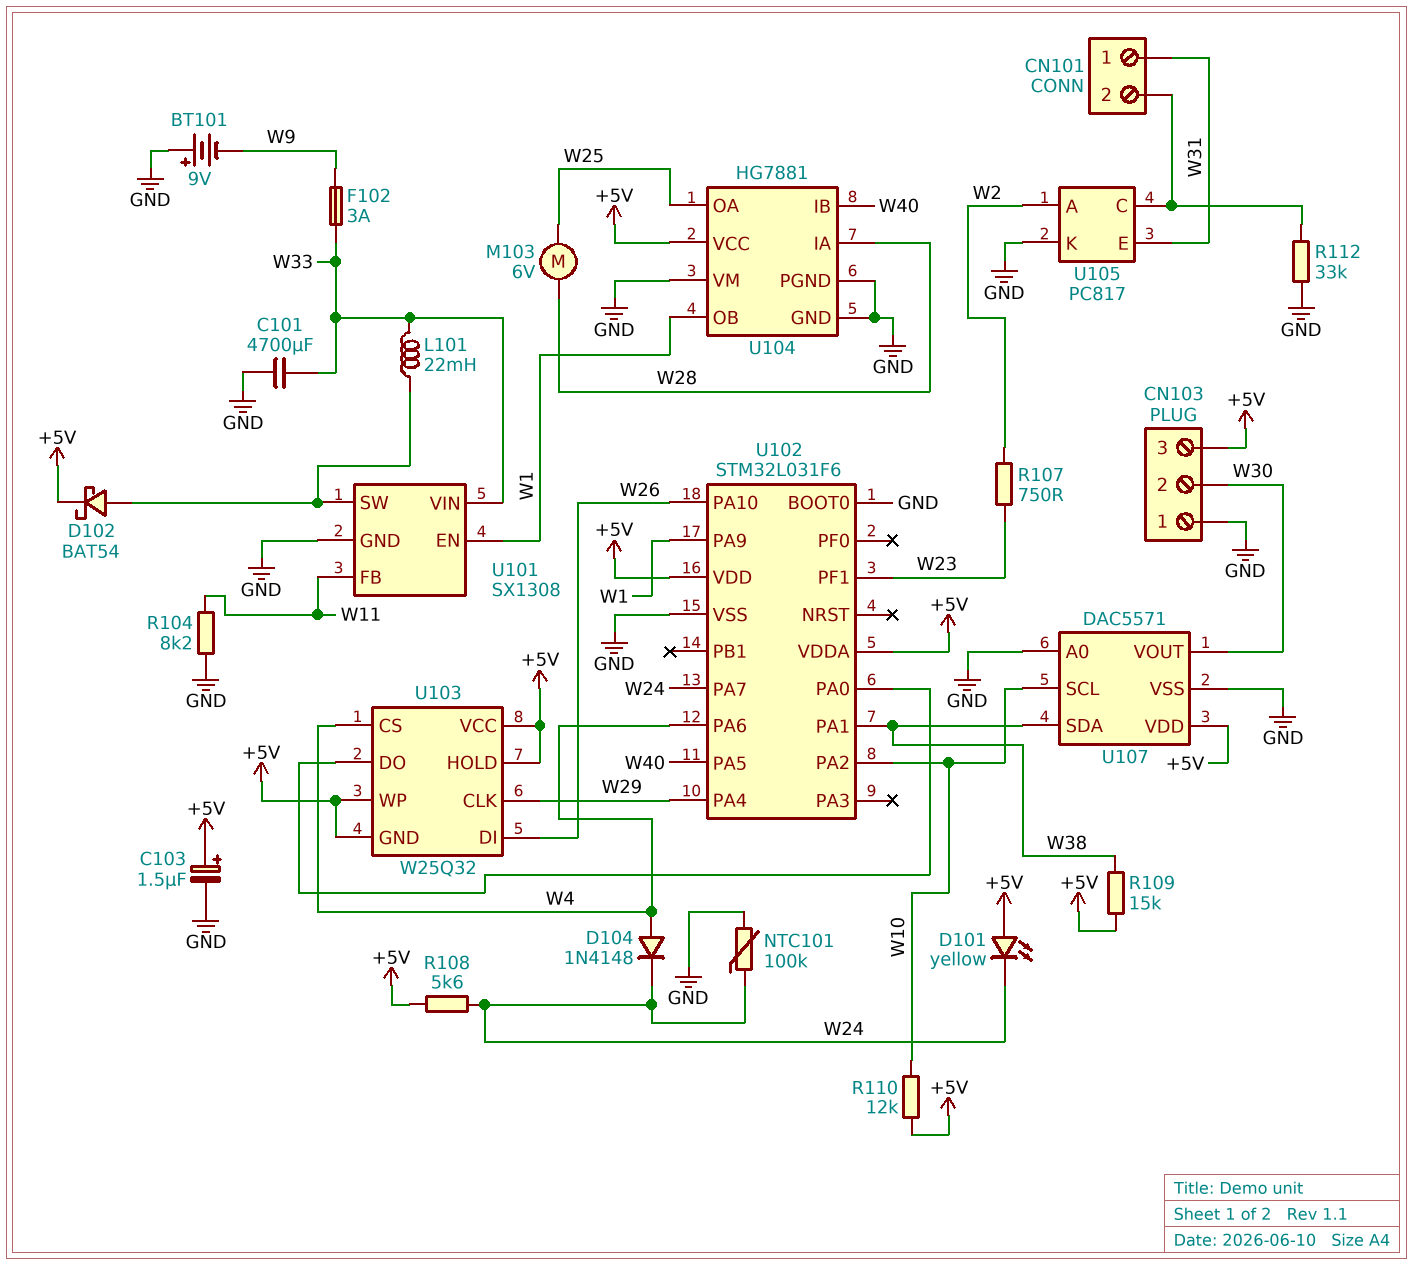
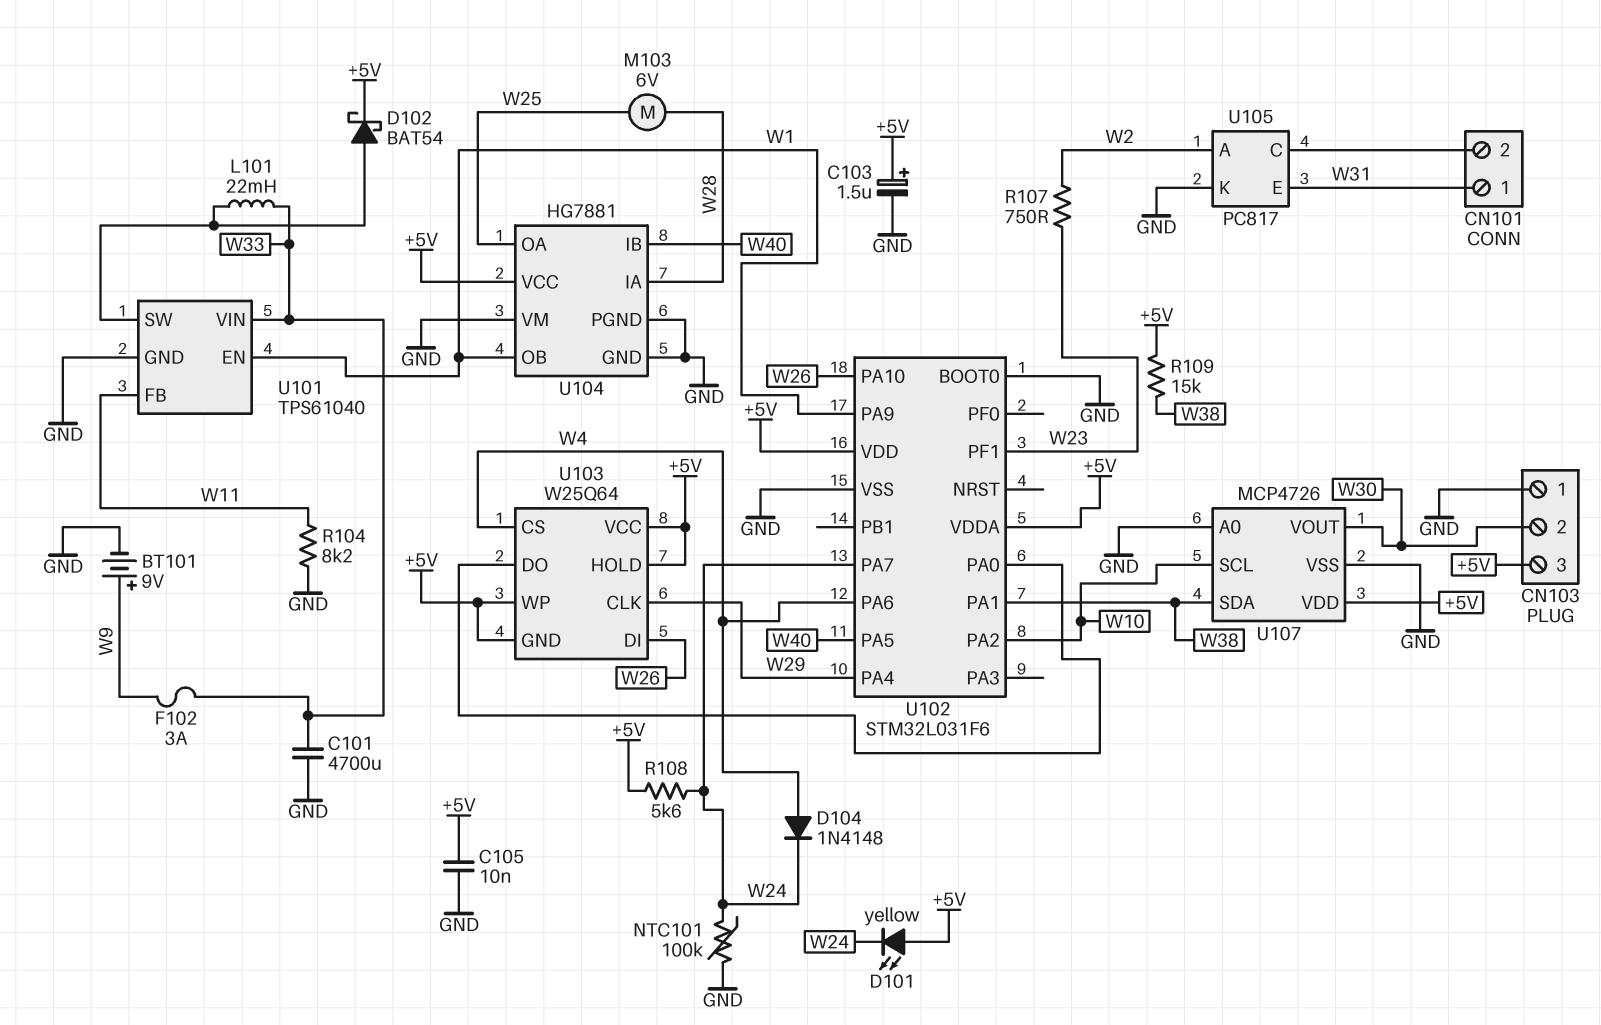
BT101: 9V (plus GND, minus W9) -> 9V (plus W9, minus GND)
C105: none -> 10nF (+5V, GND)
R110: 12k (+5V, W10) -> none
R112: 33k (CN101/2, GND) -> none
U101: SX1308 -> TPS61040
U103: W25Q32 -> W25Q64
U107: DAC5571 -> MCP4726

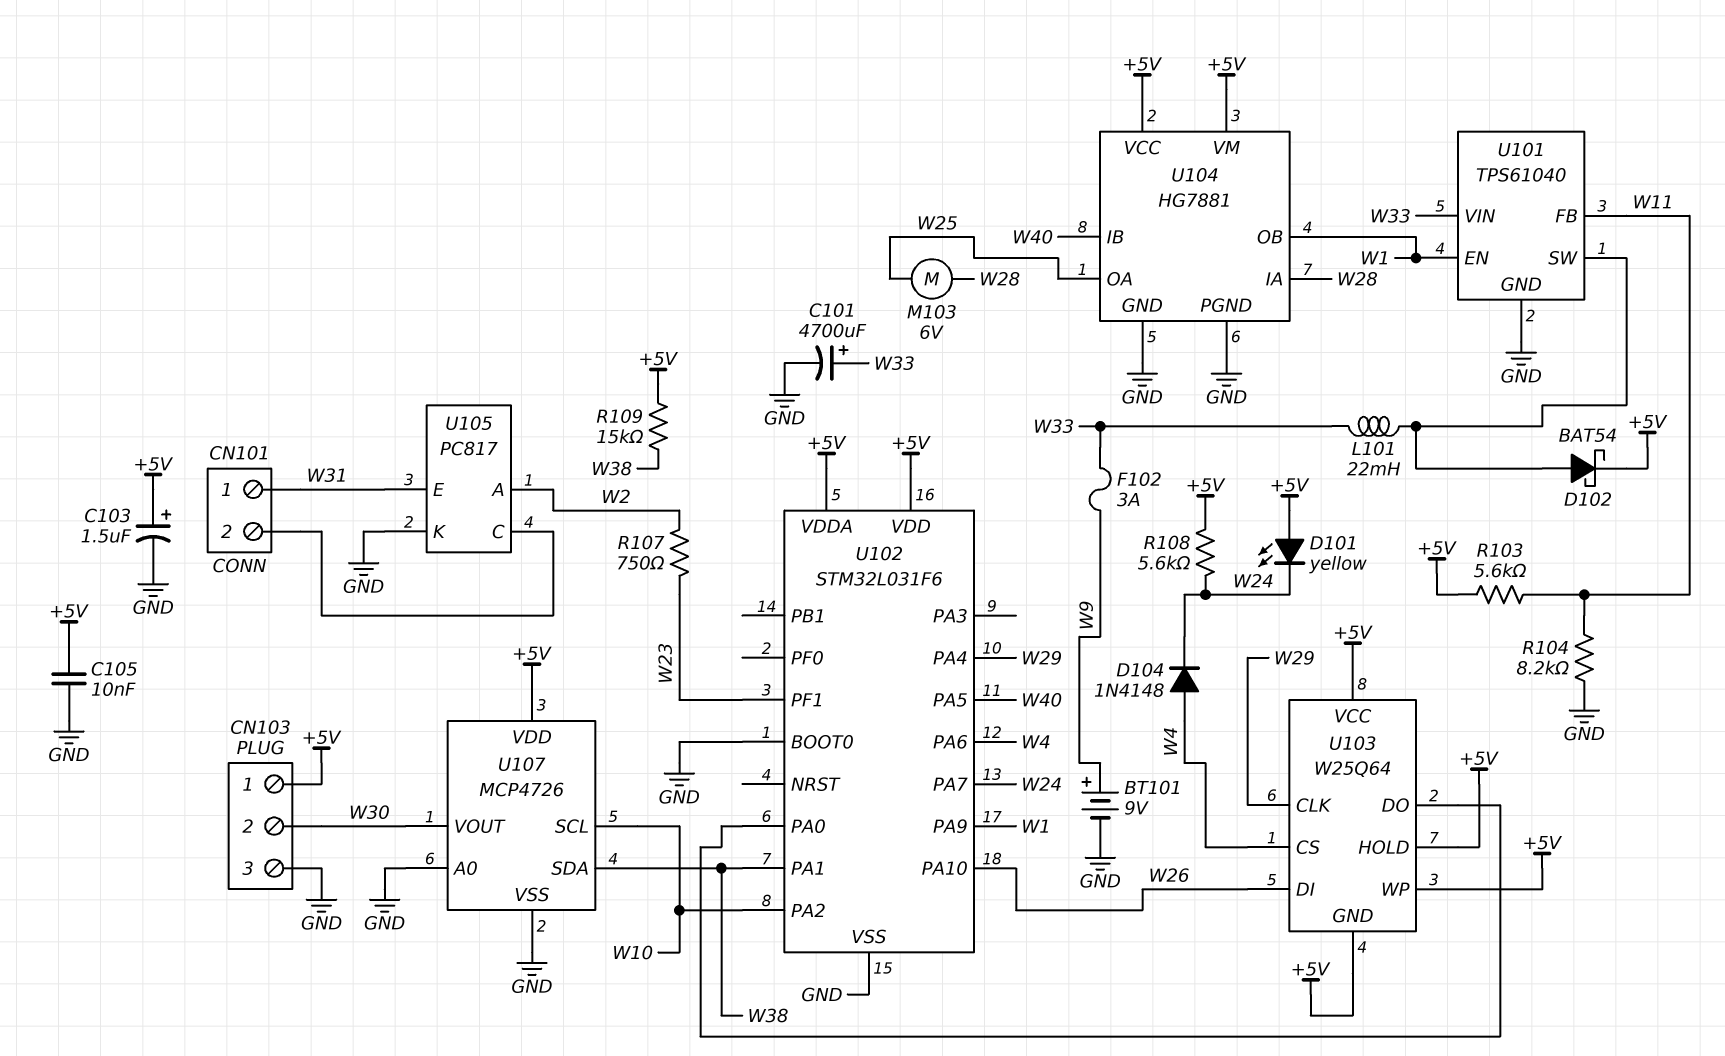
C101: 4700uF (GND, W33) -> 4700uF (plus W33, minus GND)
CN103 pin 1: GND -> +5V
CN103 pin 3: +5V -> GND
NTC101: 100k (GND, W24) -> none
R103: none -> 5.6k (+5V, W11)
U104 pin VM: GND -> +5V

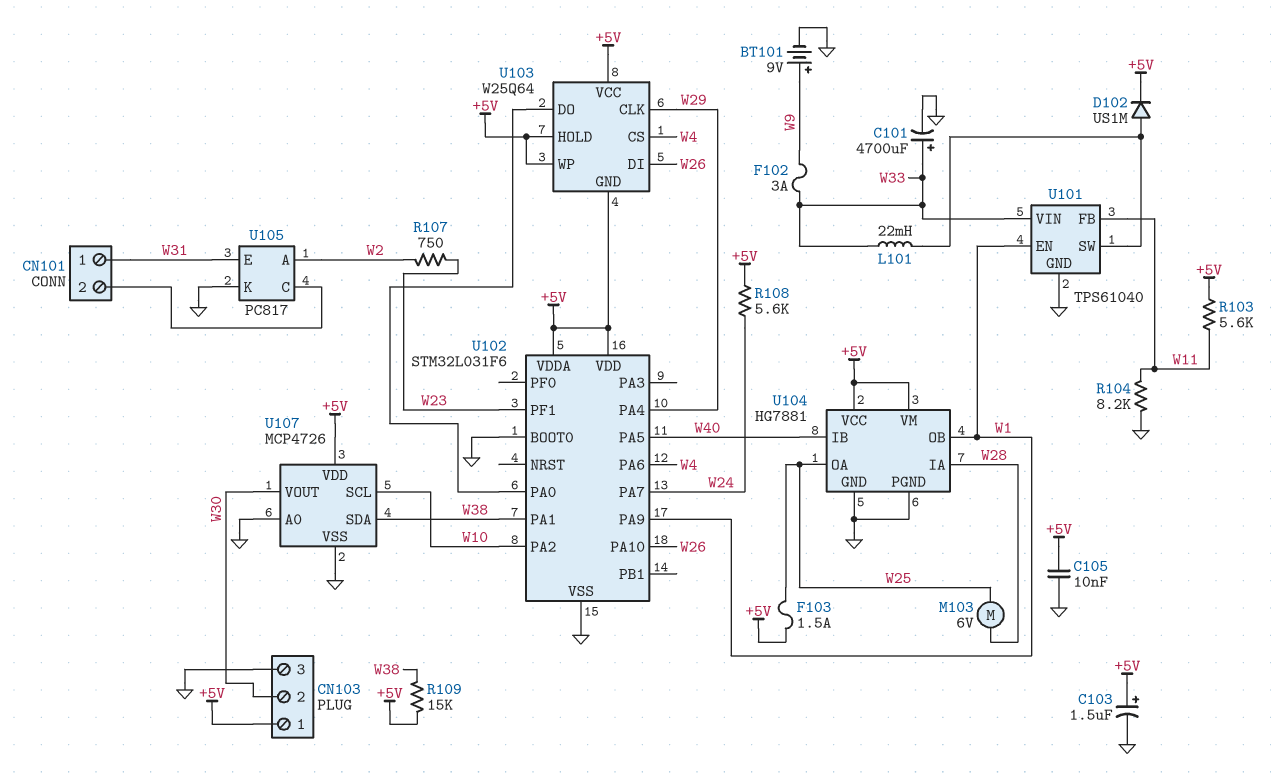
D101: LED yellow (A +5V, K W24) -> none
D102: schottky BAT54 (A U101/SW, K +5V) -> diode US1M (A U101/SW, K +5V)
D104: diode 1N4148 (A W4, K W24) -> none
F103: none -> 1.5A (+5V, W25)

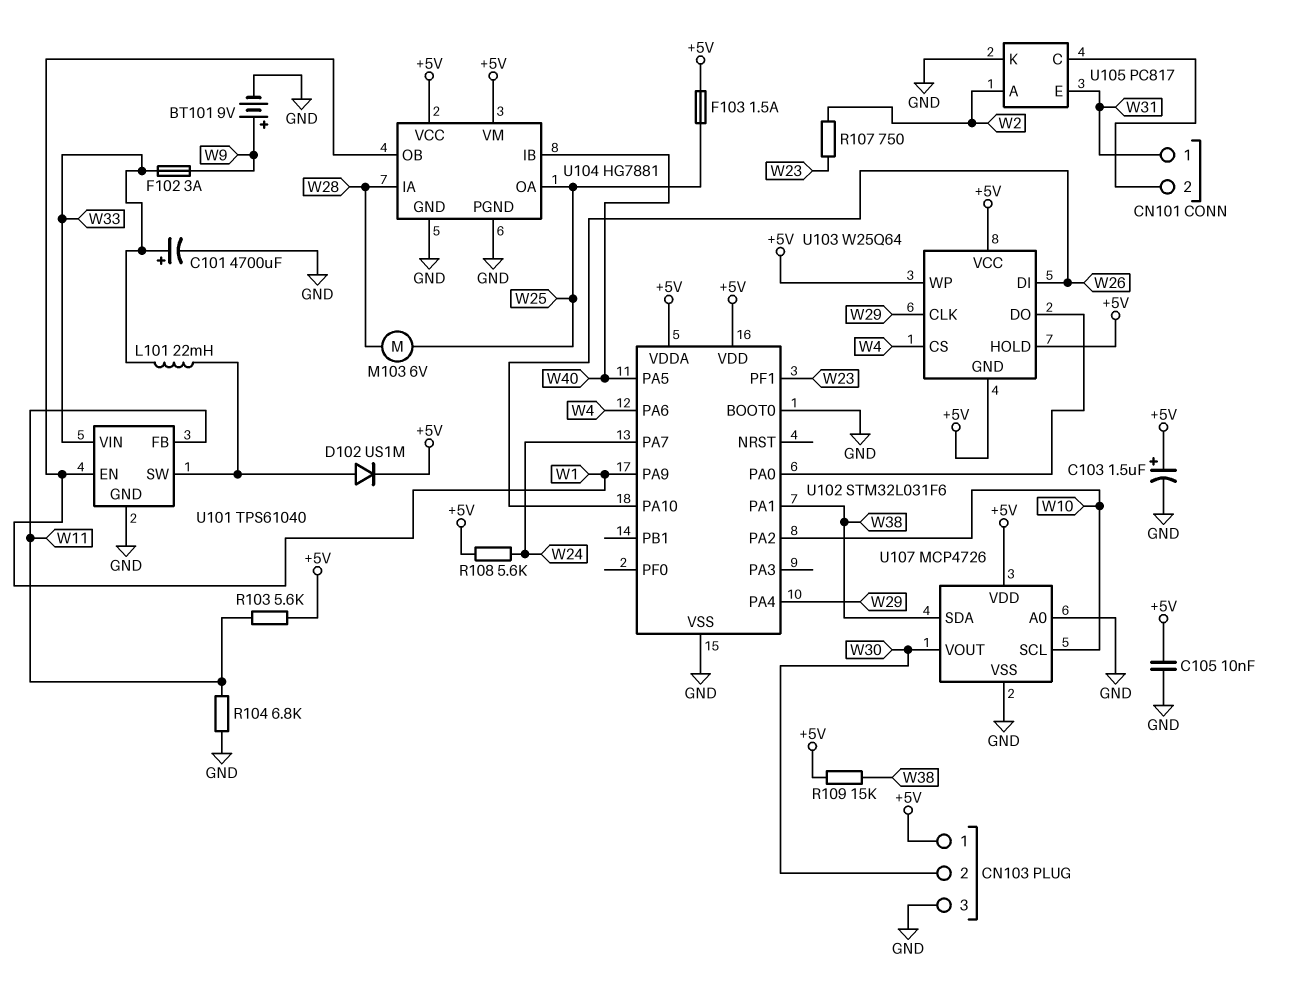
R104: 8.2k (GND, W11) -> 6.8k (GND, W11)

